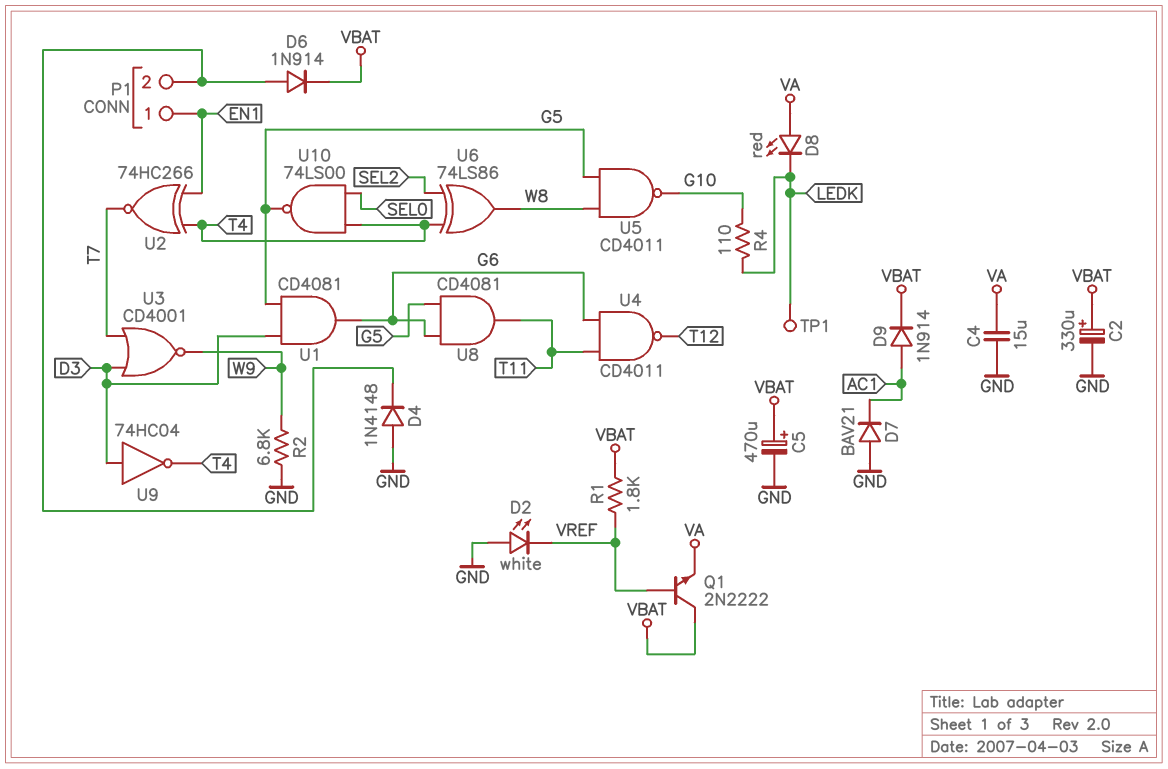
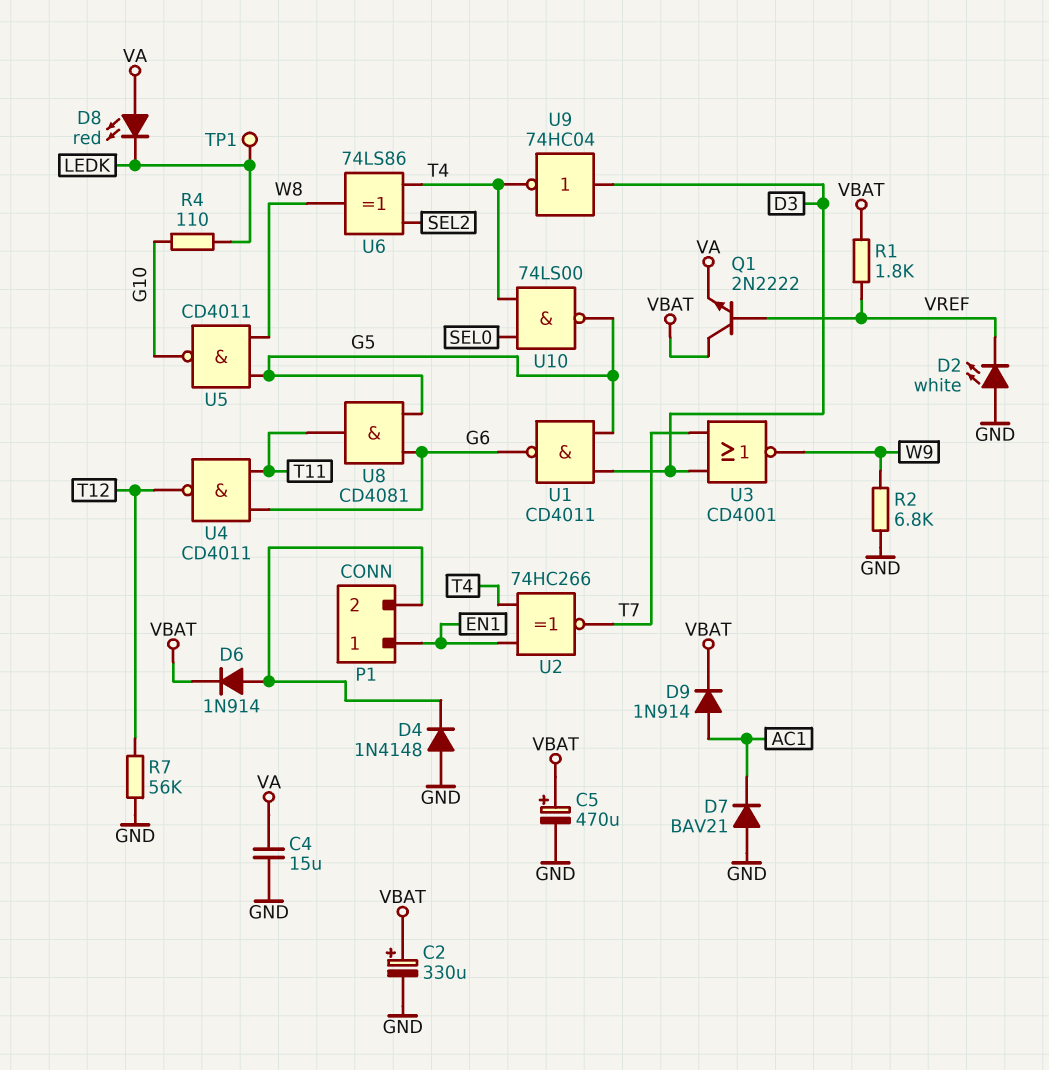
R7: none -> 56k (GND, T12)
U1: AND CD4081 (in D3, in G5, out G6) -> NAND CD4011 (in D3, in G5, out G6)

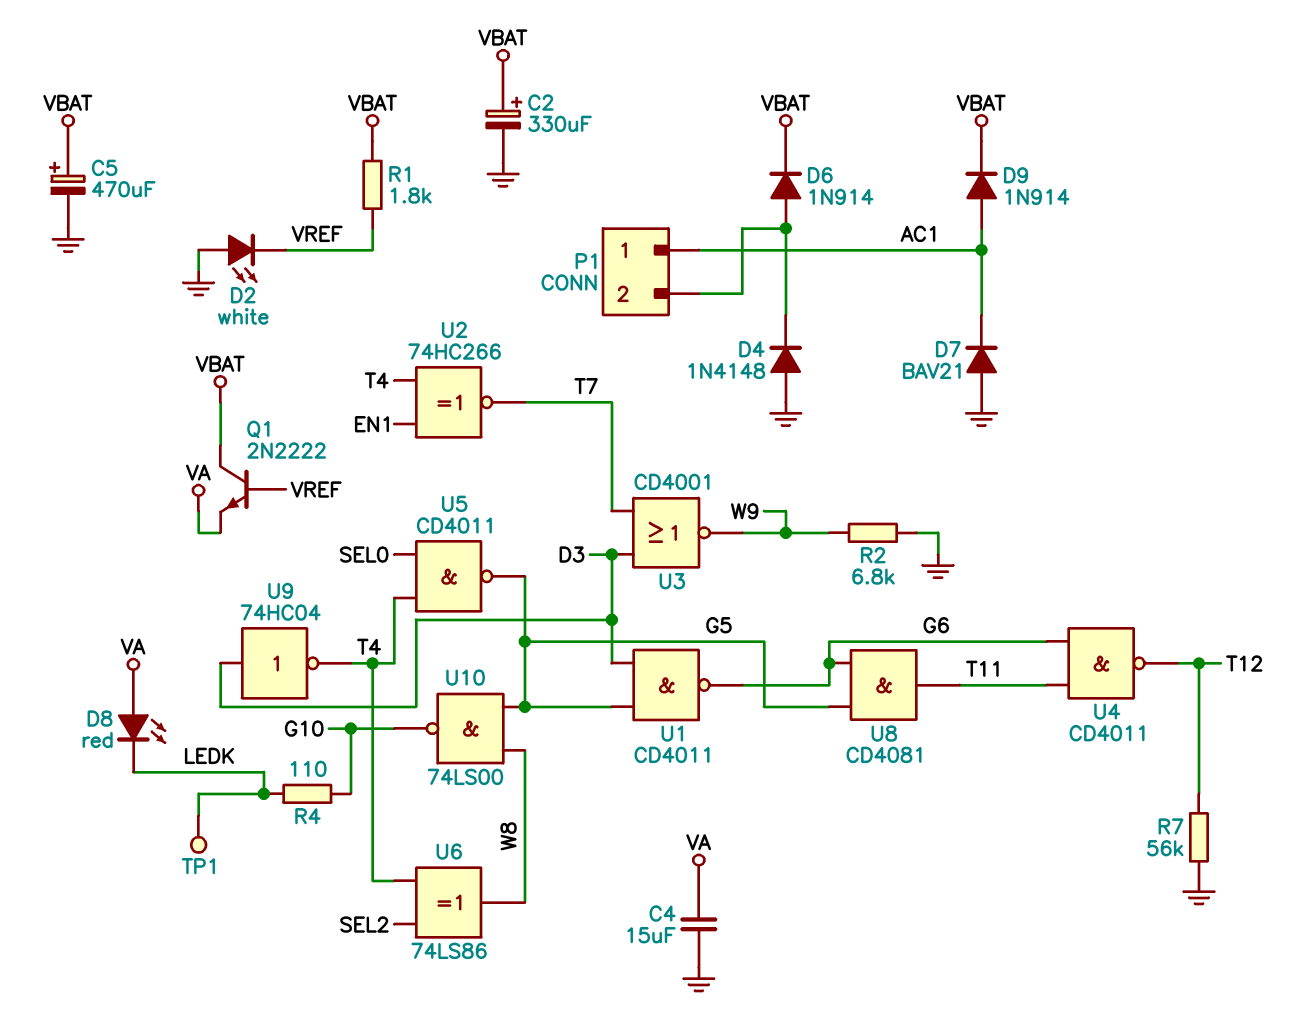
P1 pin 1: EN1 -> AC1
U5: NAND CD4011 (in G5, in W8, out G10) -> NAND CD4011 (in SEL0, in T4, out G5)
U10: NAND 74LS00 (in SEL0, in T4, out G5) -> NAND 74LS00 (in G5, in W8, out G10)

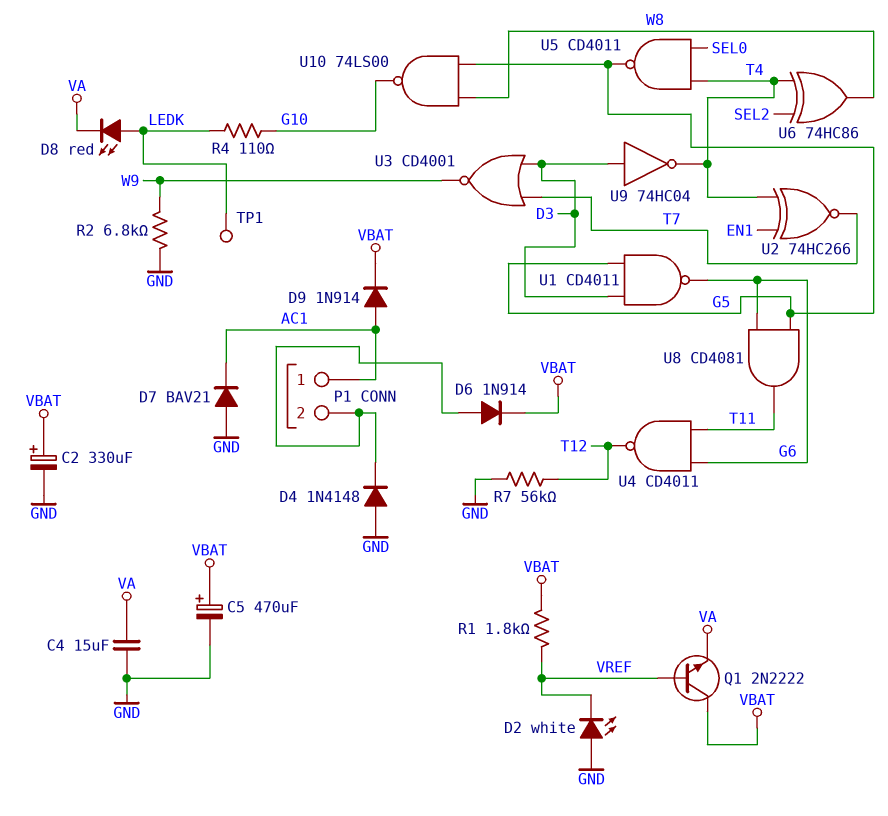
D8: LED red (A VA, K LEDK) -> LED red (A LEDK, K VA)
U6: XOR 74LS86 (in SEL2, in T4, out W8) -> XOR 74HC86 (in SEL2, in T4, out W8)

